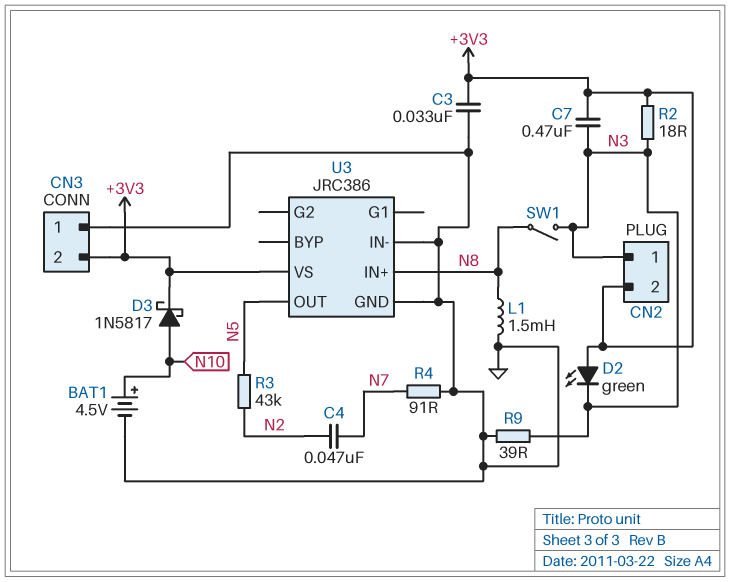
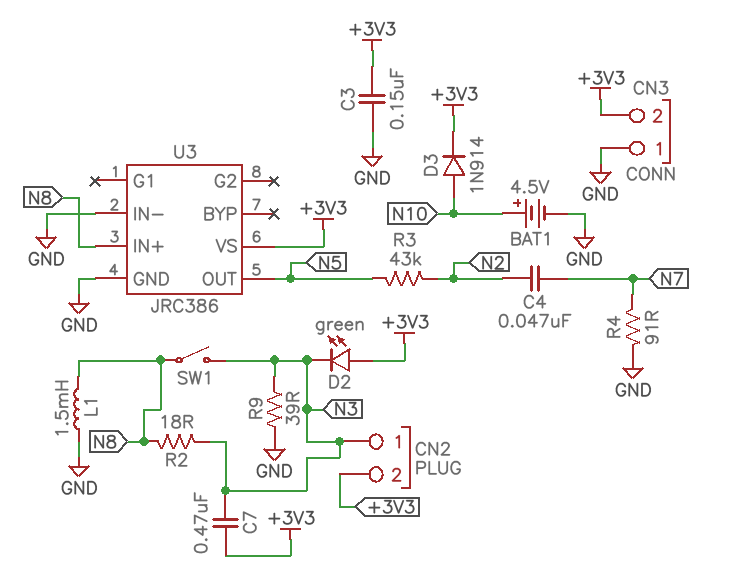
C3: 33nF (+3V3, GND) -> 150nF (+3V3, GND)
D3: schottky 1N5817 (A N10, K +3V3) -> diode 1N914 (A N10, K +3V3)
R2: 18 (+3V3, N3) -> 18 (N3, N8)

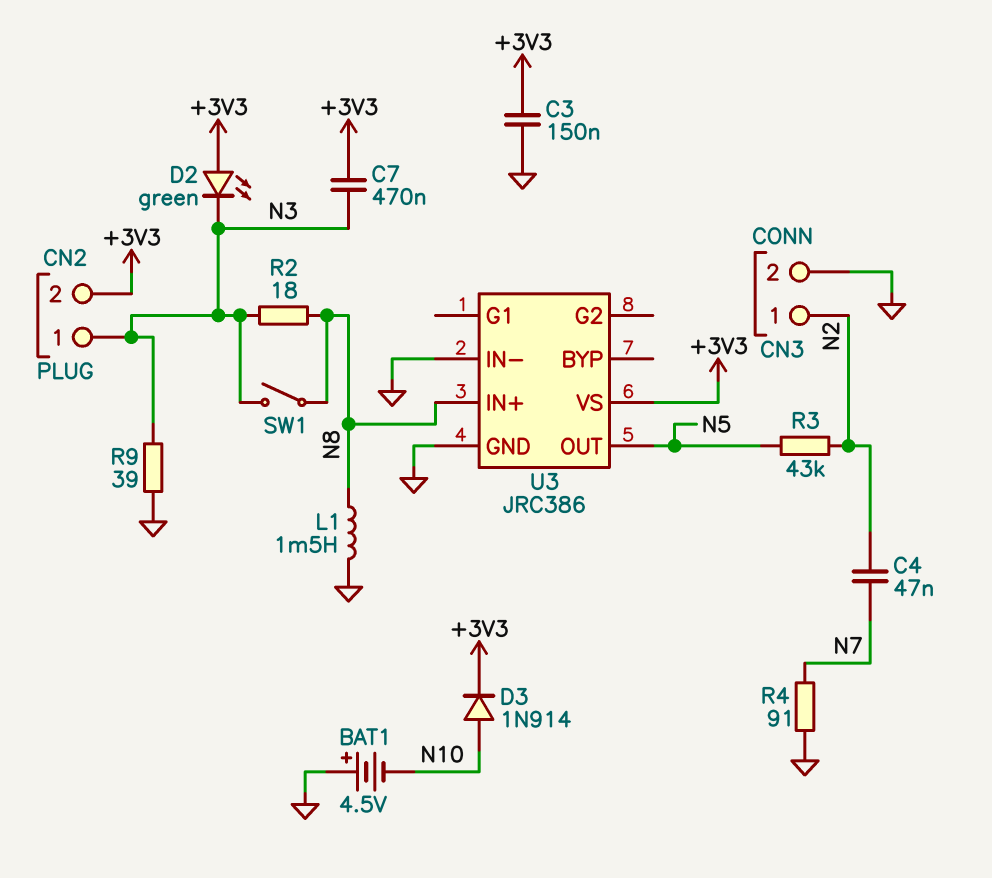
BAT1: 4.5V (plus N10, minus GND) -> 4.5V (plus GND, minus N10)
CN3 pin 1: GND -> N2
CN3 pin 2: +3V3 -> GND

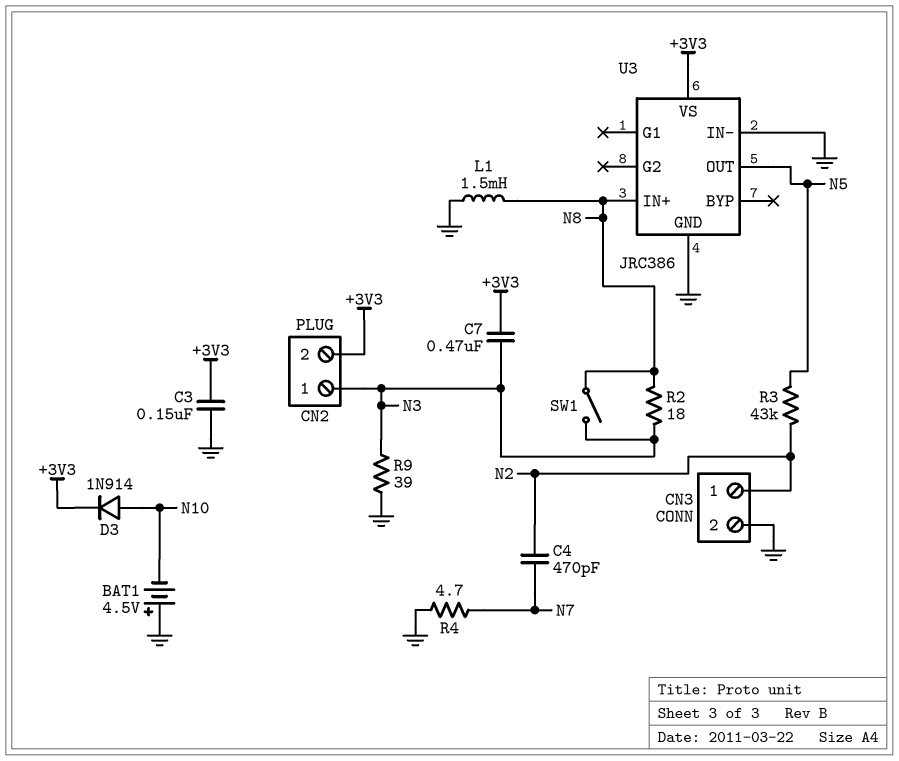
C4: 47nF (N2, N7) -> 470pF (N2, N7)
D2: LED green (A +3V3, K N3) -> none
R4: 91 (GND, N7) -> 4.7 (GND, N7)

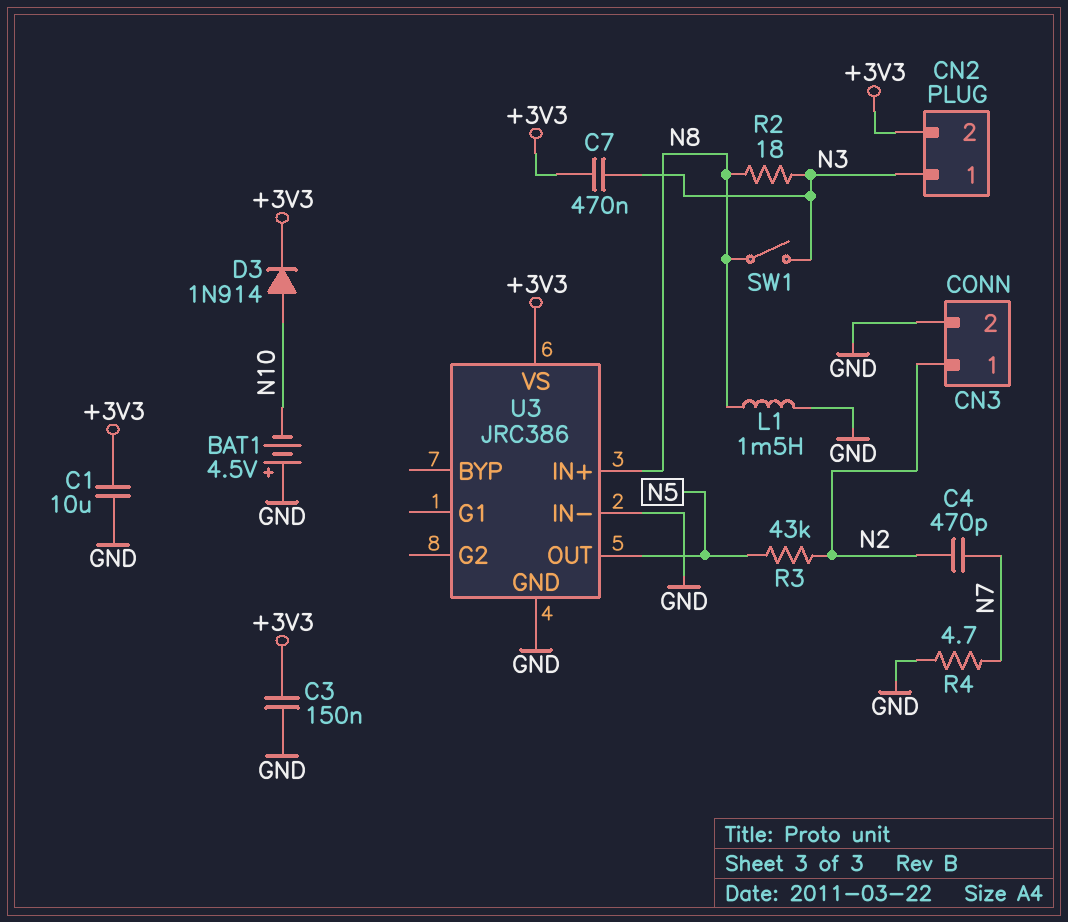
C1: none -> 10uF (+3V3, GND)
R9: 39 (GND, N3) -> none

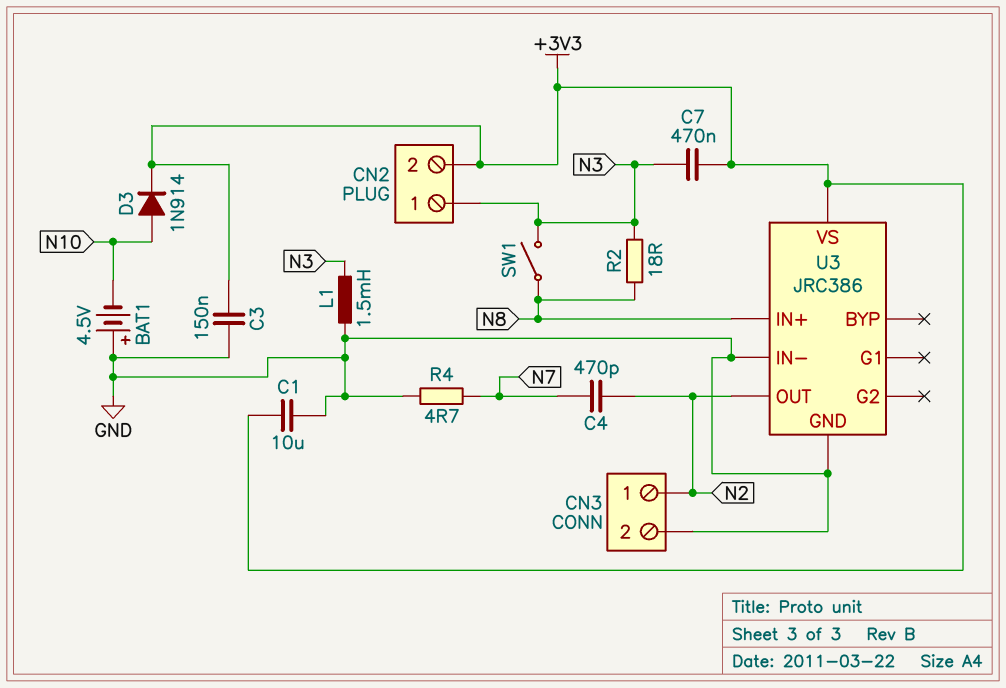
L1: 1.5mH (GND, N8) -> 1.5mH (GND, N3)
R3: 43k (N2, N5) -> none
U3 pin OUT: N5 -> N2

